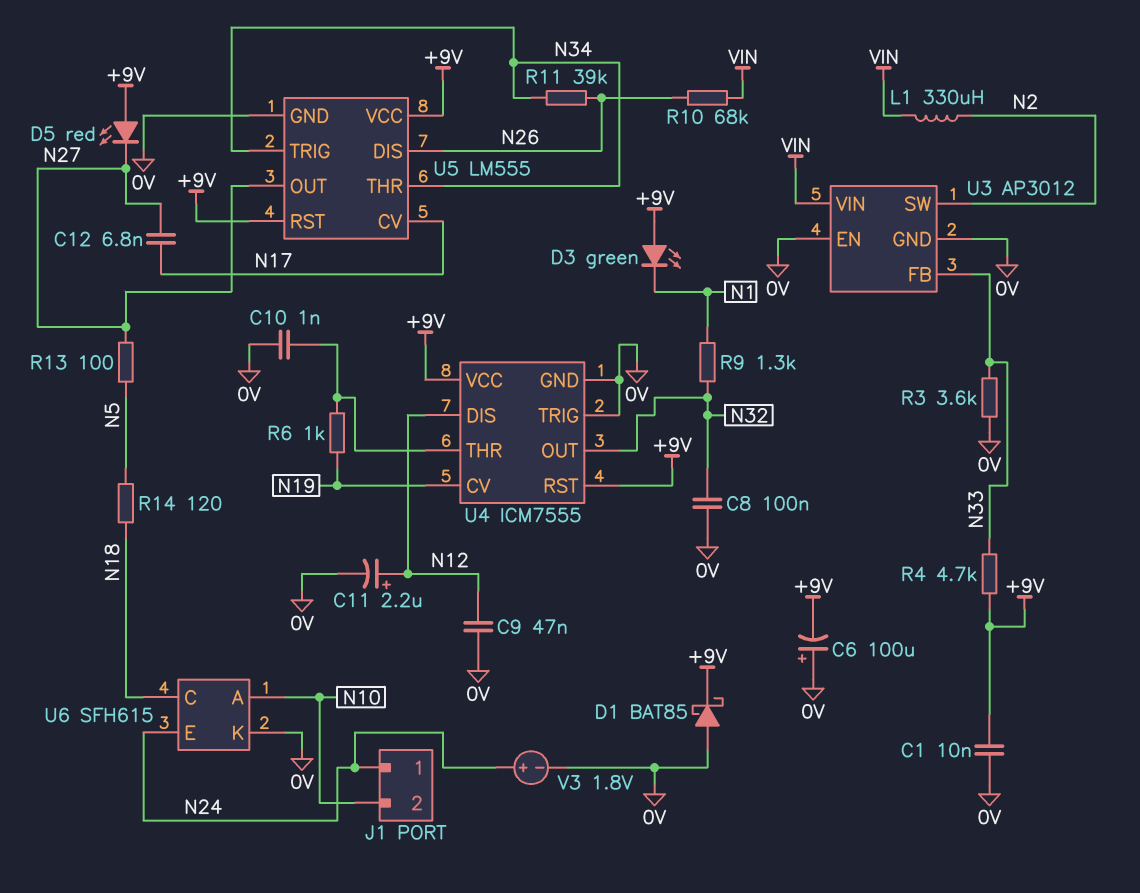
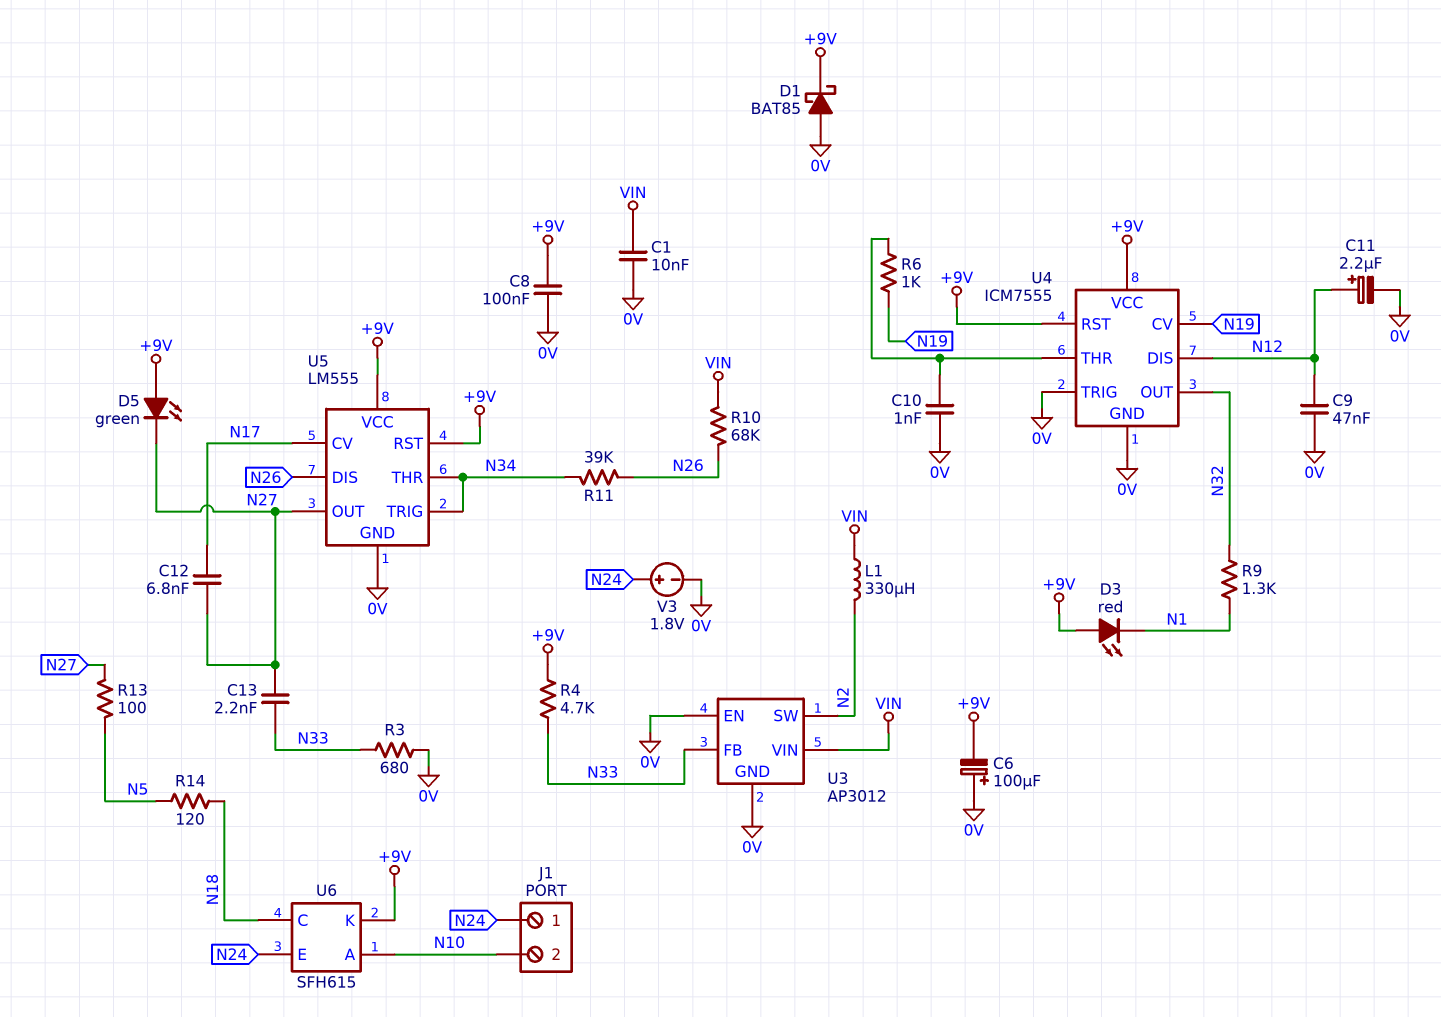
C1: 10nF (+9V, 0V) -> 10nF (0V, VIN)
C8: 100nF (0V, N32) -> 100nF (+9V, 0V)
C13: none -> 2.2nF (N27, N33)
D3: LED green (A +9V, K N1) -> LED red (A +9V, K N1)
D5: LED red (A +9V, K N27) -> LED green (A +9V, K N27)
R3: 3.6k (0V, N33) -> 680 (0V, N33)
U6 pin K: 0V -> +9V

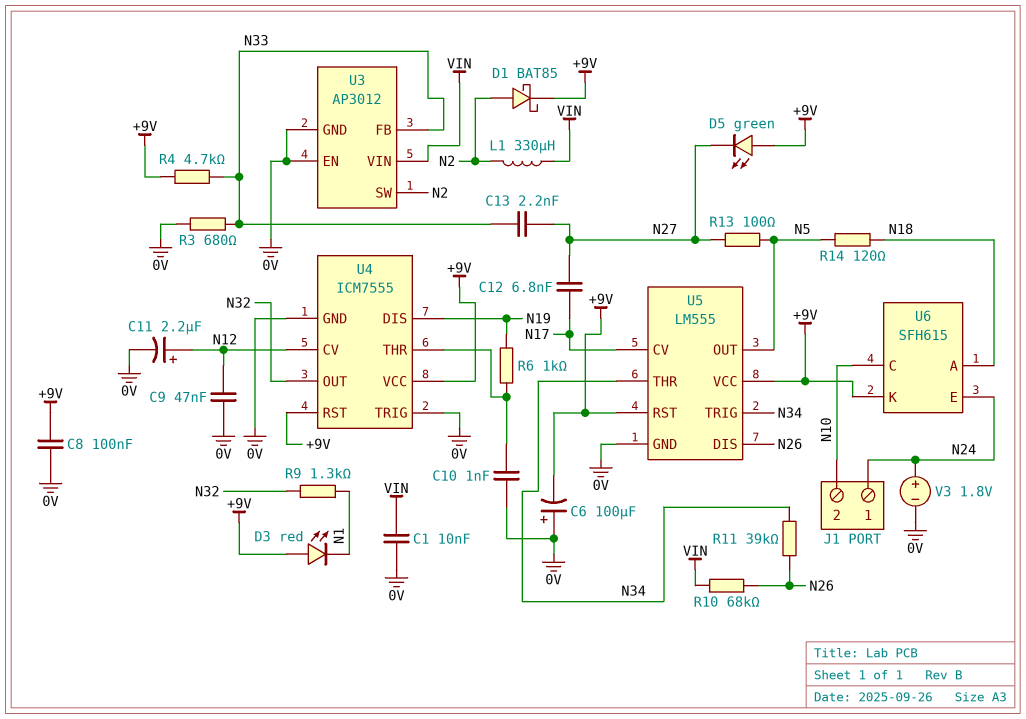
D1: schottky BAT85 (A 0V, K +9V) -> schottky BAT85 (A N2, K +9V)
U4 pin CV: N19 -> N12
U4 pin DIS: N12 -> N19
U5 pin OUT: N27 -> N5
U6 pin A: N10 -> N18
U6 pin C: N18 -> N10

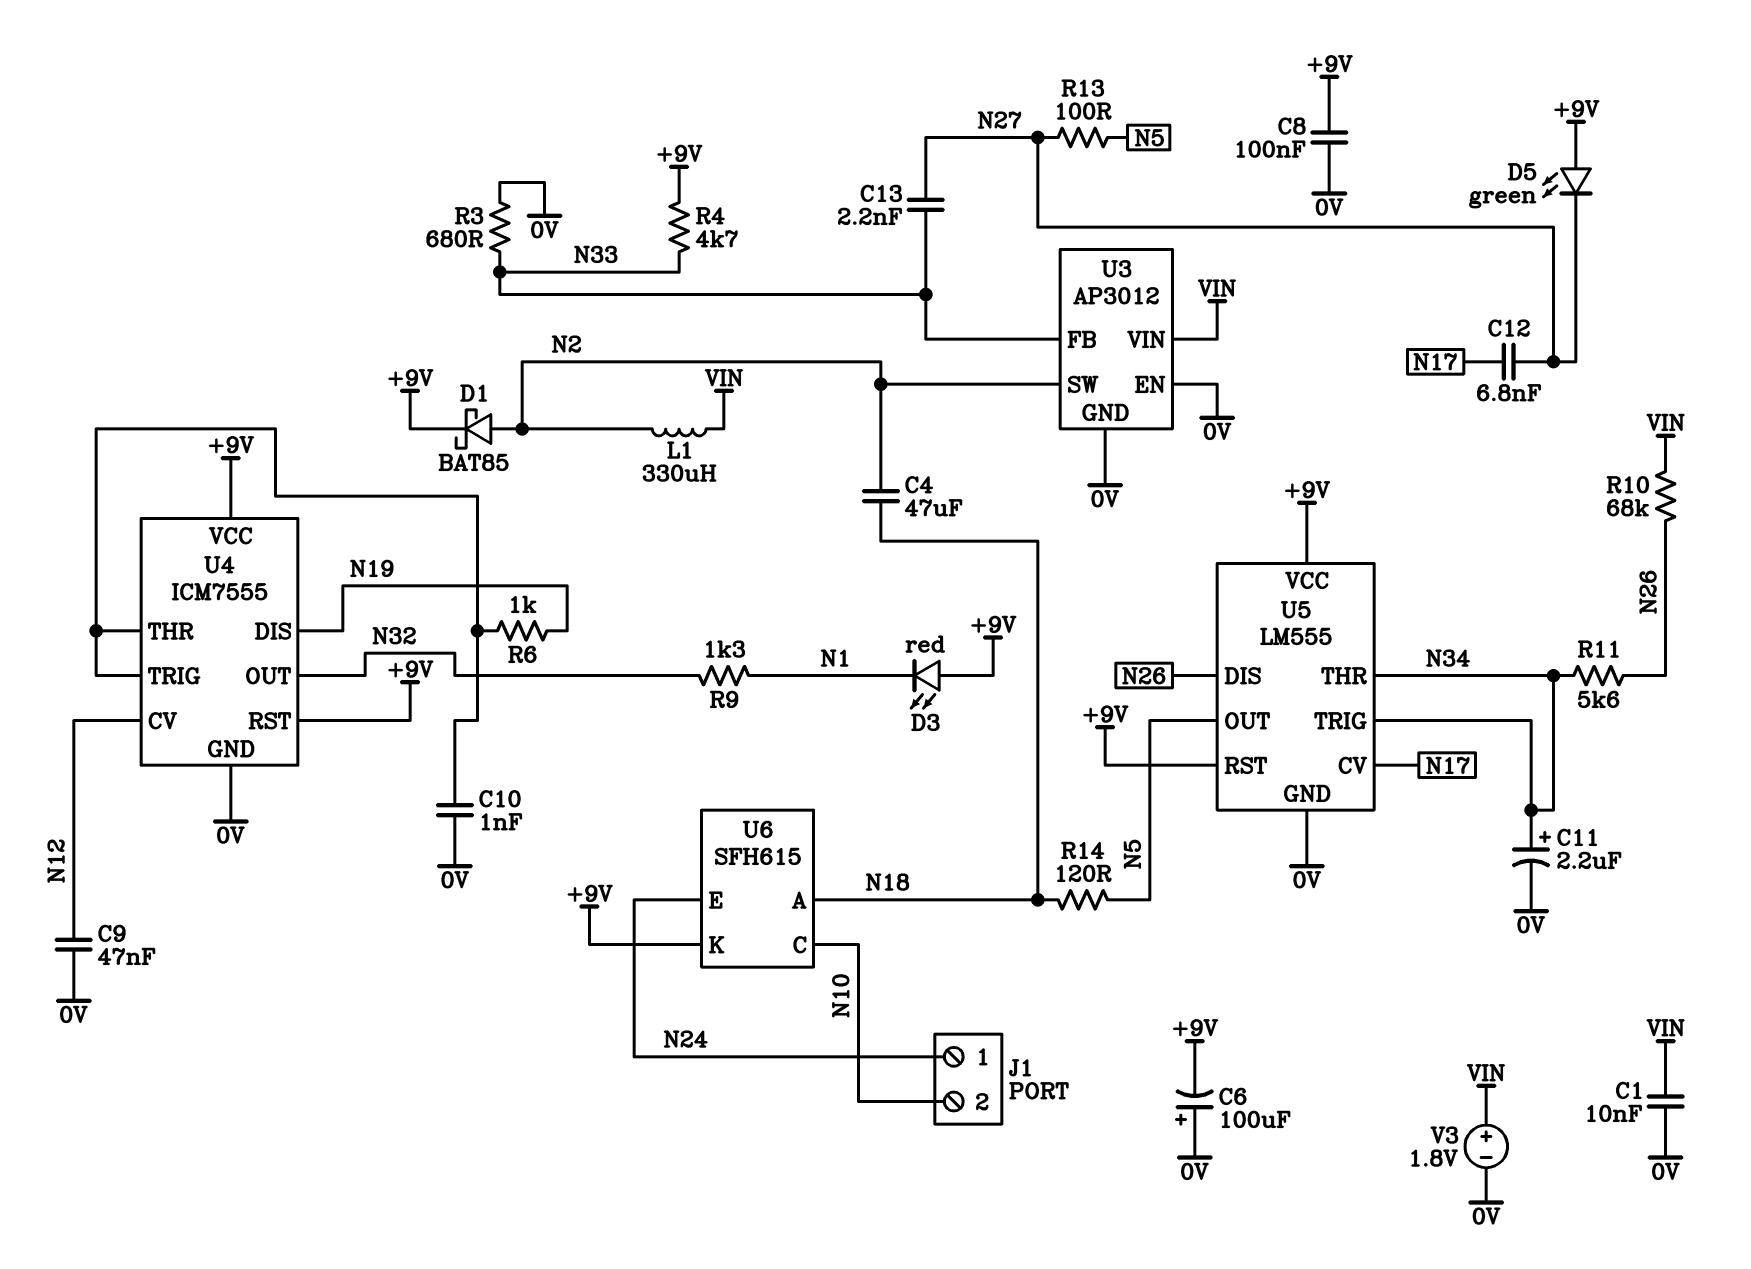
C4: none -> 47uF (N2, N18)
C11: 2.2uF (plus N12, minus 0V) -> 2.2uF (plus N34, minus 0V)
R11: 39k (N26, N34) -> 5.6k (N26, N34)
U4 pin TRIG: 0V -> U4/THR
V3: 1.8V (plus N24, minus 0V) -> 1.8V (plus VIN, minus 0V)

